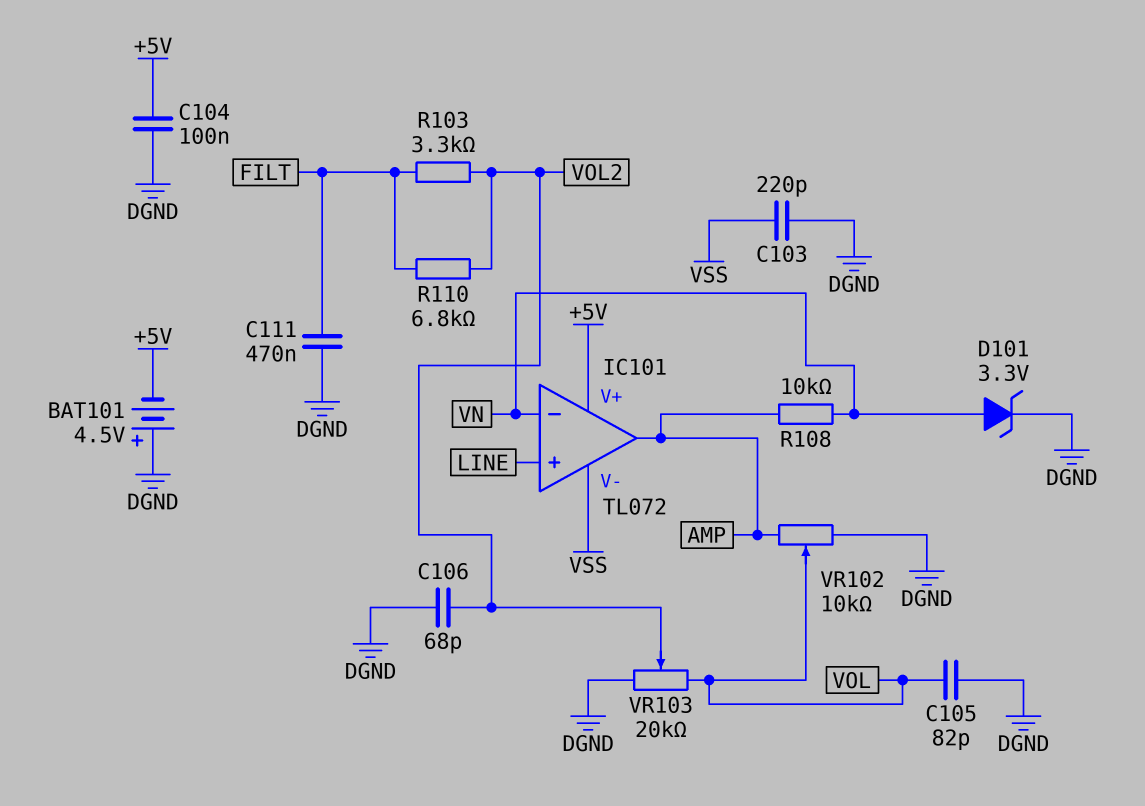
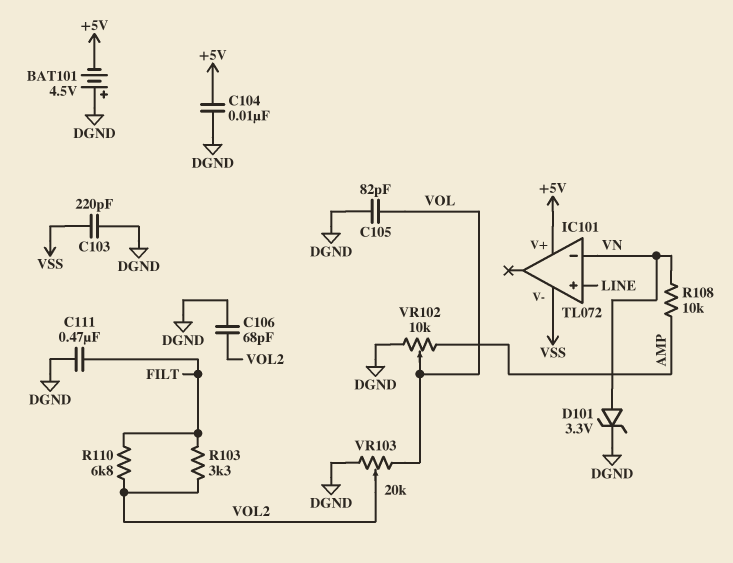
C104: 100nF (+5V, DGND) -> 10nF (+5V, DGND)
IC101 pin out: AMP -> none

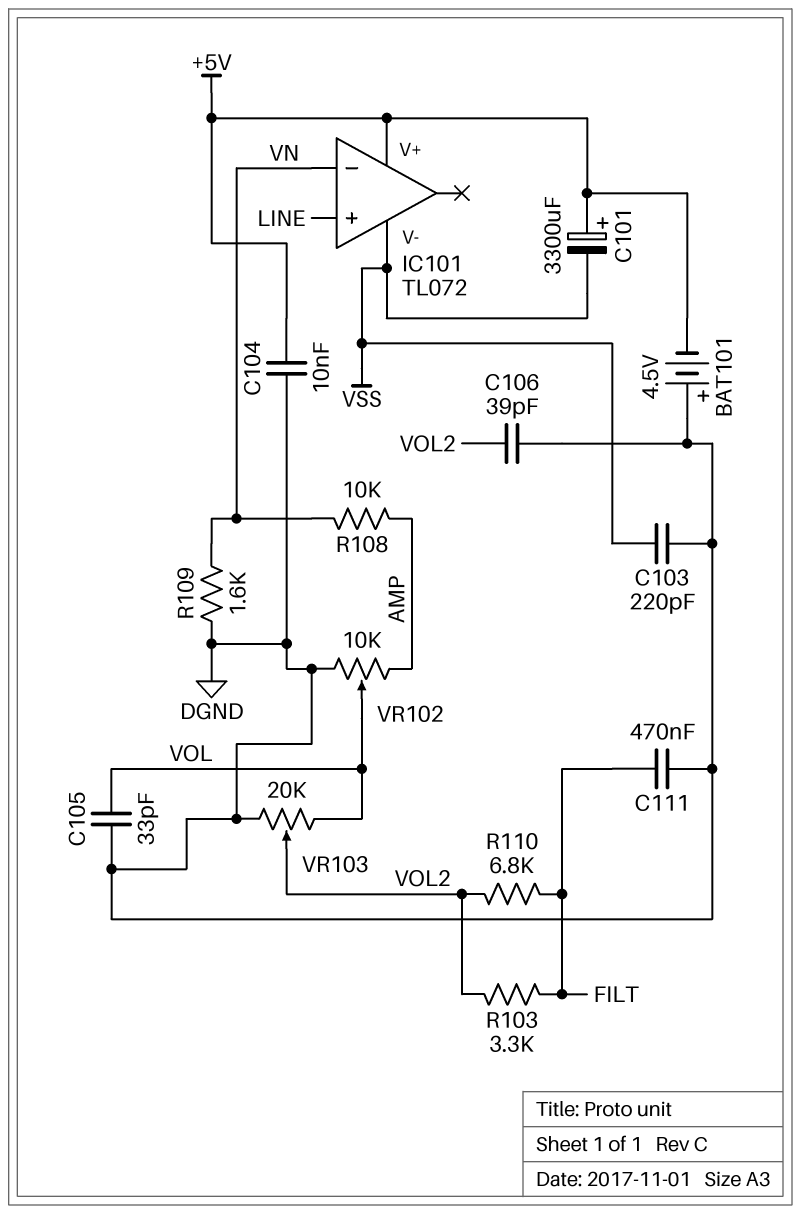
C101: none -> 3300uF (plus +5V, minus VSS)
C105: 82pF (DGND, VOL) -> 33pF (DGND, VOL)
C106: 68pF (DGND, VOL2) -> 39pF (DGND, VOL2)
D101: zener 3.3V (A VN, K DGND) -> none
R109: none -> 1.6k (DGND, VN)

